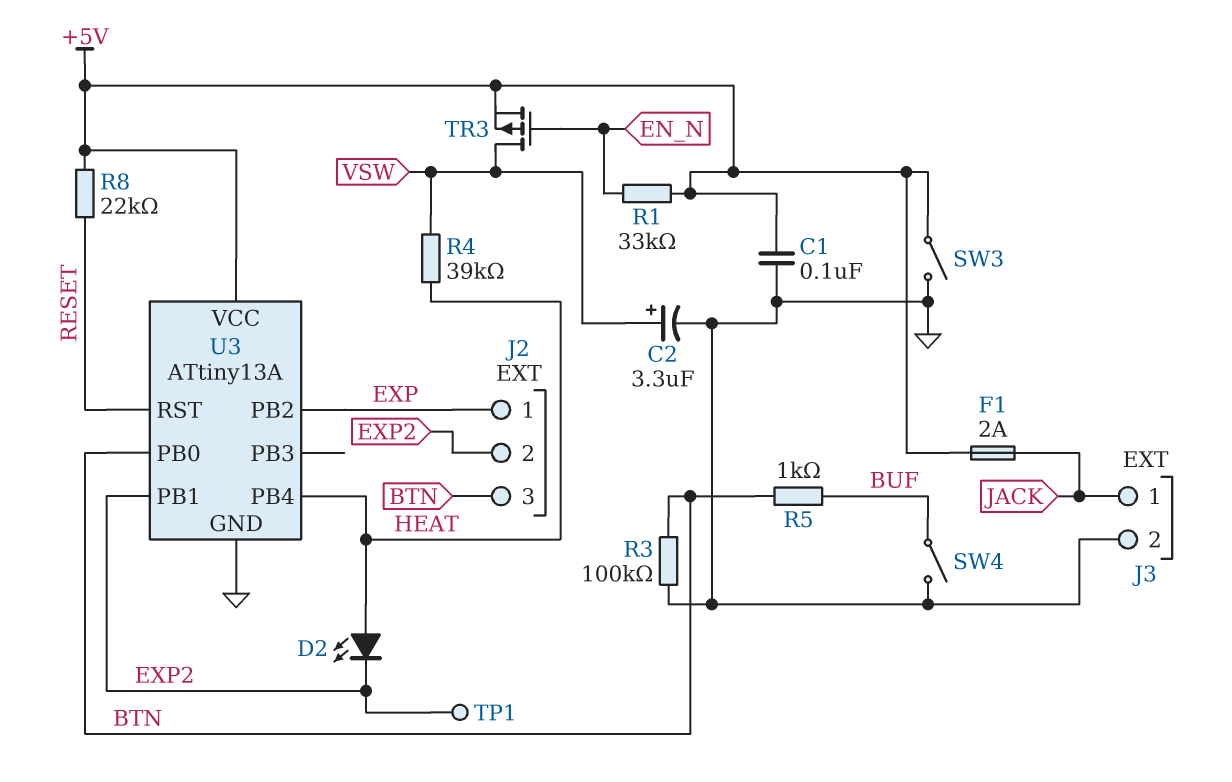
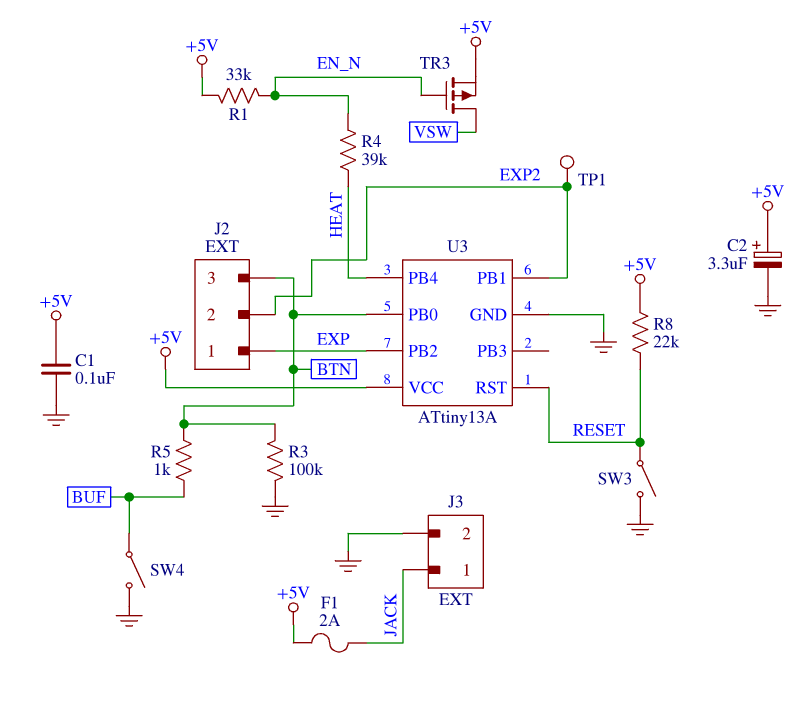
C2: 3.3uF (plus VSW, minus GND) -> 3.3uF (plus +5V, minus GND)
D2: LED (A HEAT, K EXP2) -> none
R4: 39k (HEAT, VSW) -> 39k (EN_N, HEAT)
SW3: switch (+5V, GND) -> switch (GND, RESET)

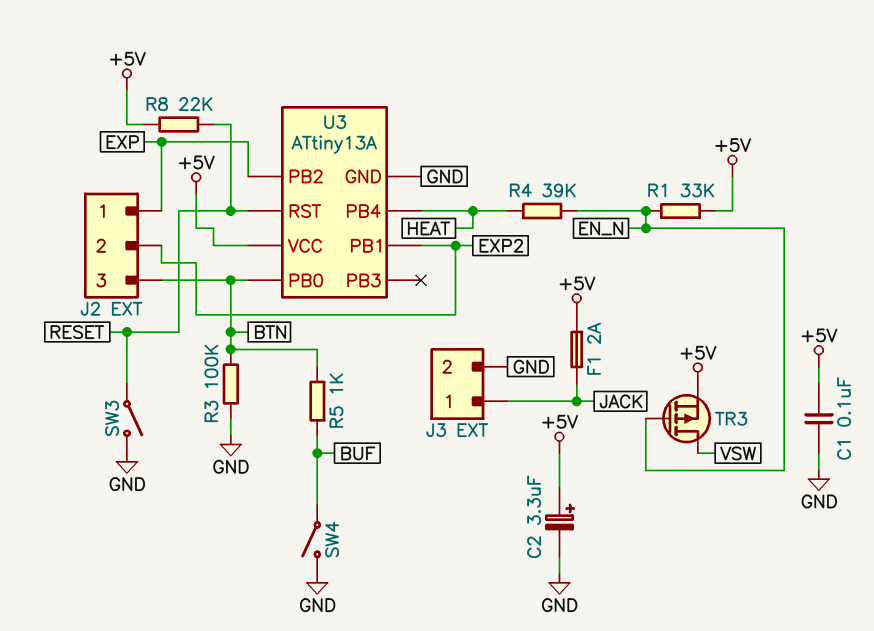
TP1: test point (EXP2) -> none

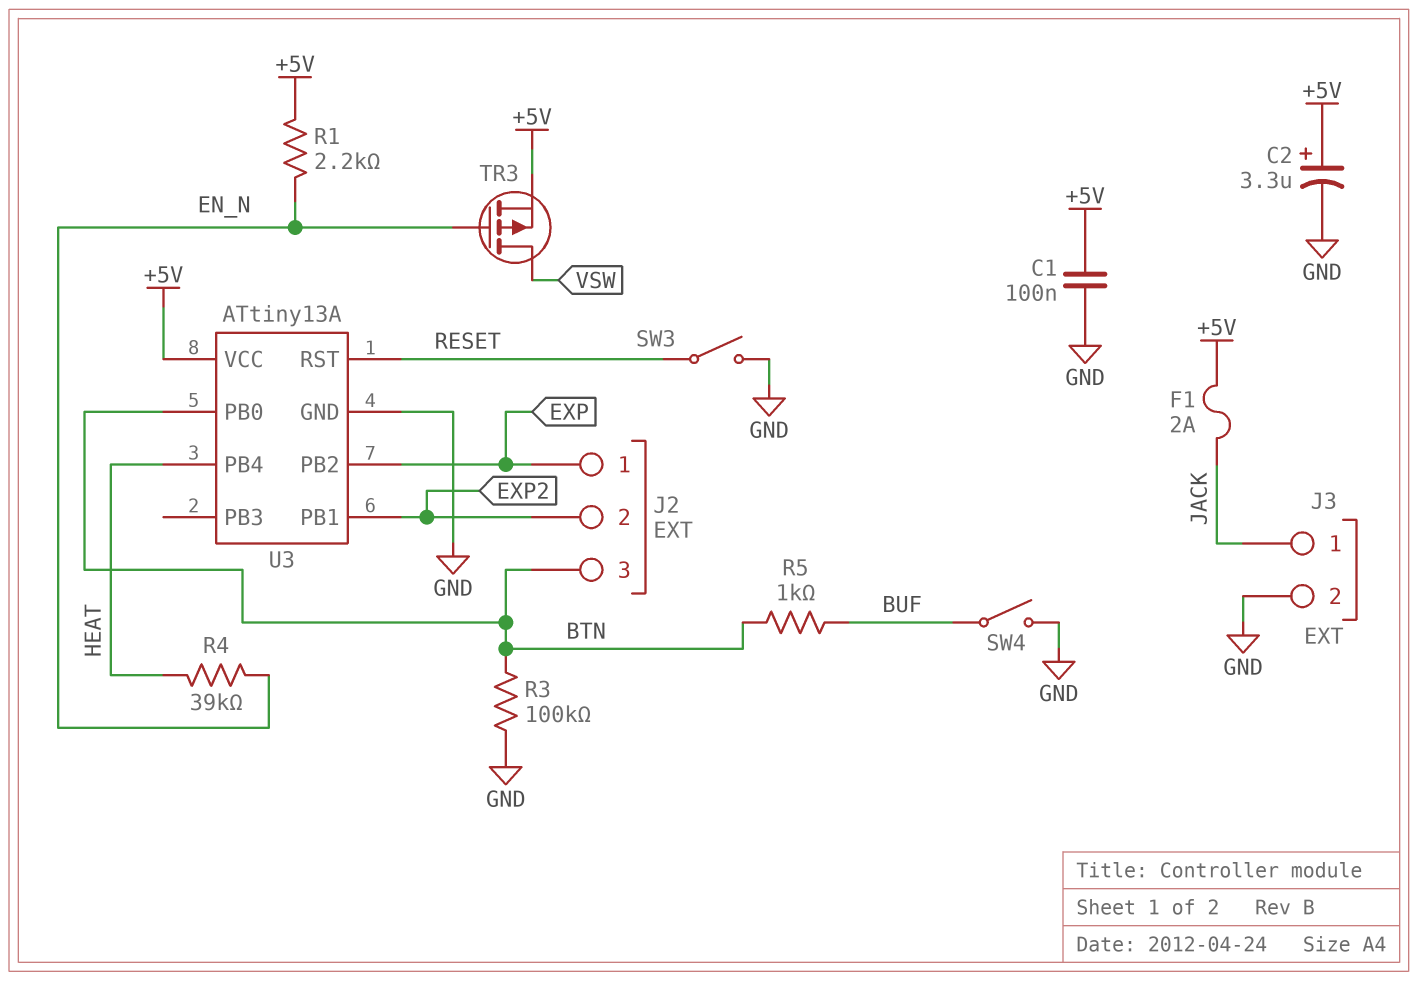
R1: 33k (+5V, EN_N) -> 2.2k (+5V, EN_N)
R8: 22k (+5V, RESET) -> none

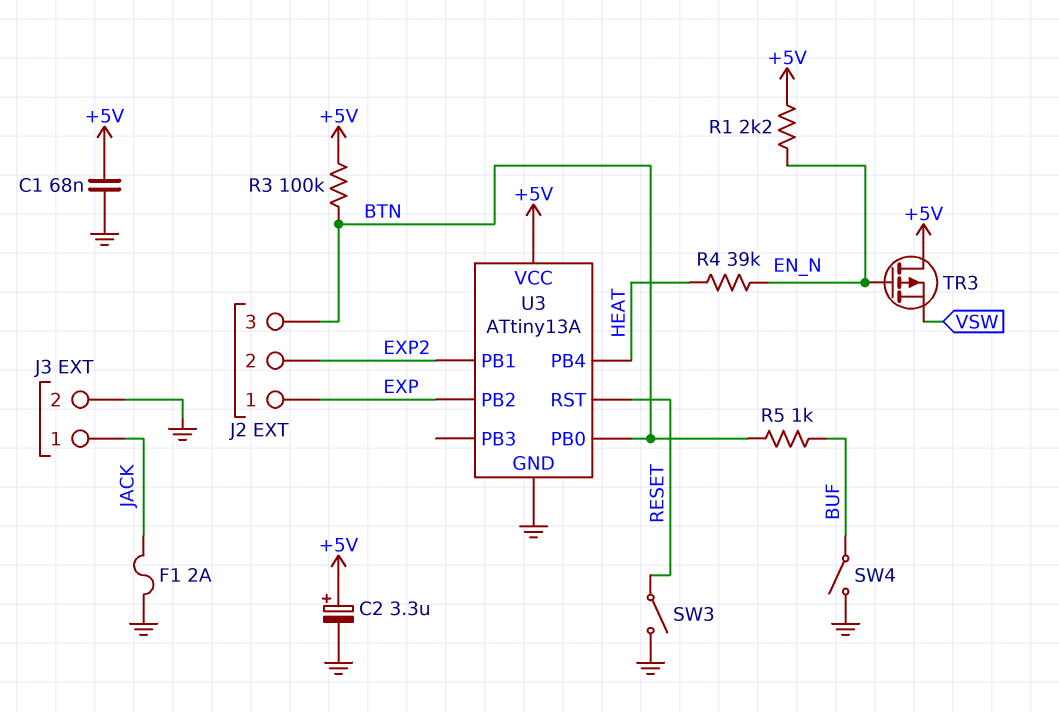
C1: 100nF (+5V, GND) -> 68nF (+5V, GND)
F1: 2A (+5V, JACK) -> 2A (GND, JACK)
R3: 100k (BTN, GND) -> 100k (+5V, BTN)
TR3: PMOS (G EN_N, D VSW, S +5V) -> PMOS (G EN_N, D +5V, S VSW)

